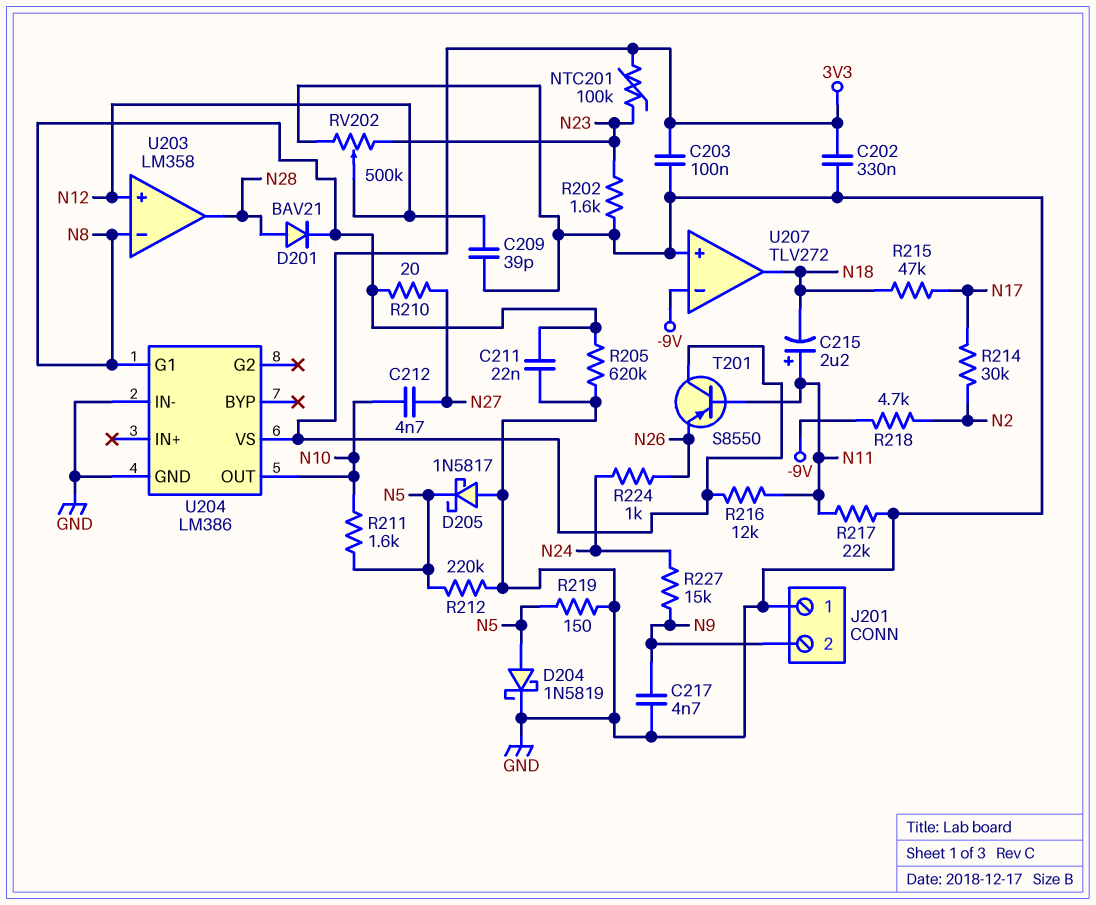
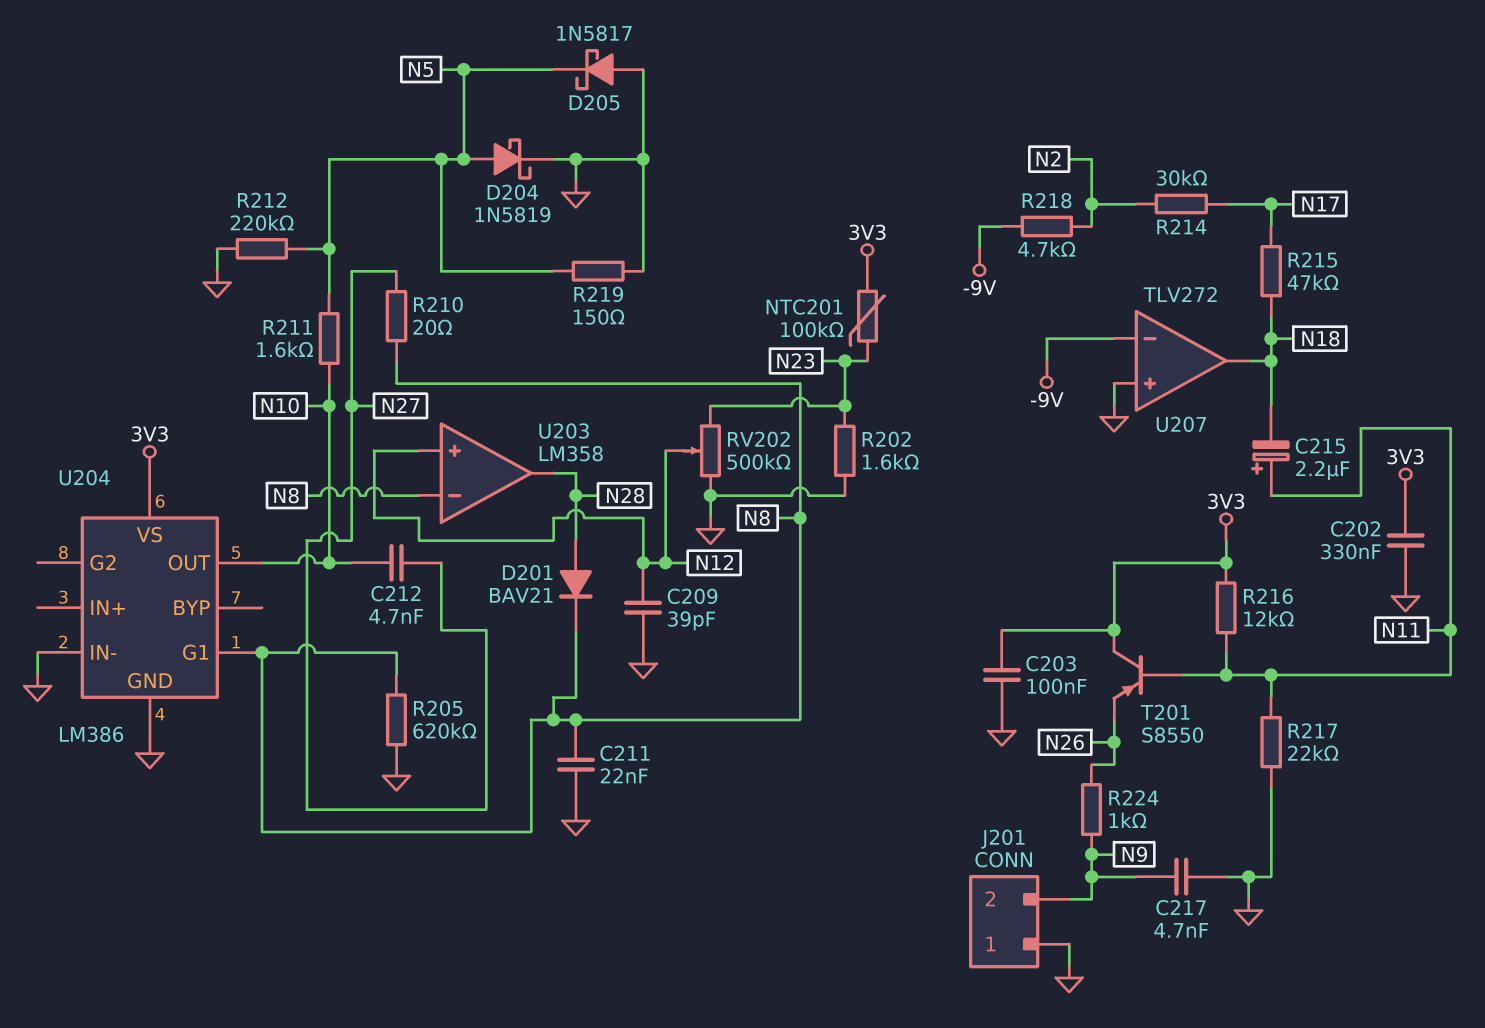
R224: 1k (N24, N26) -> 1k (N9, N26)
R227: 15k (N9, N24) -> none

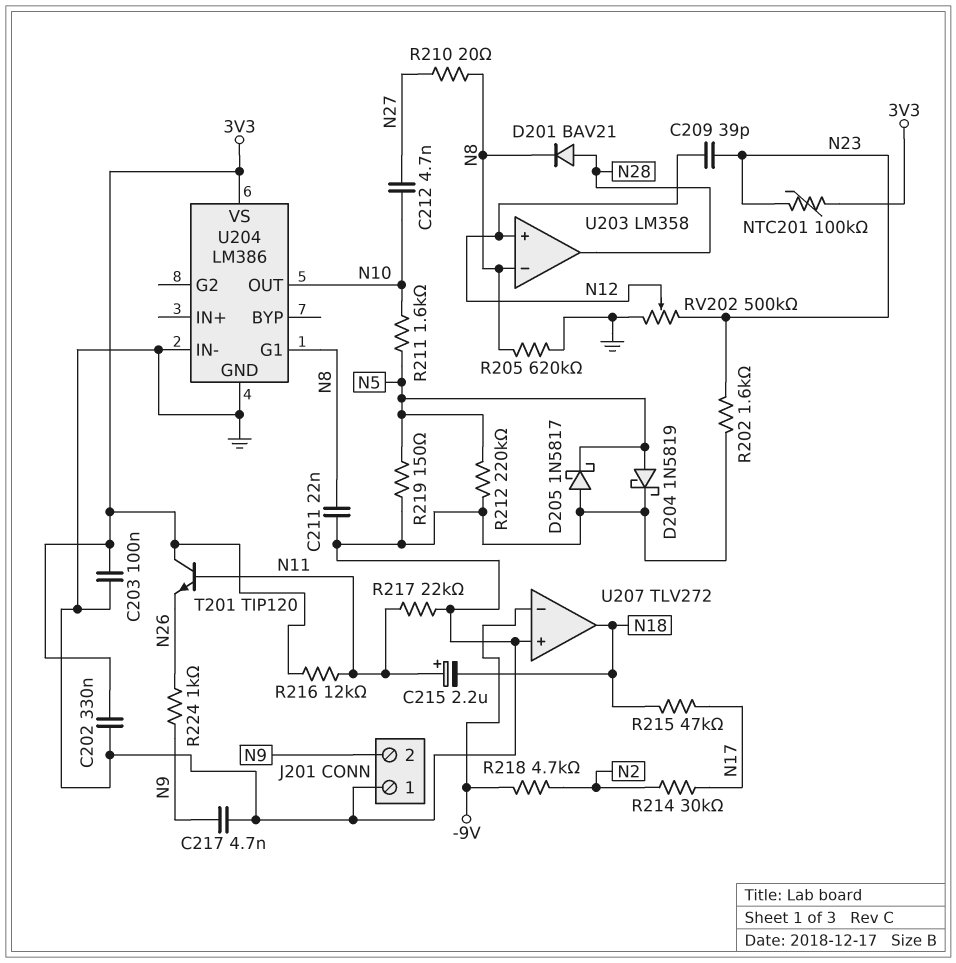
C209: 39pF (GND, N12) -> 39pF (N12, N23)
T201: PNP S8550 (B N11, C 3V3, E N26) -> NPN TIP120 (B N11, C 3V3, E N26)

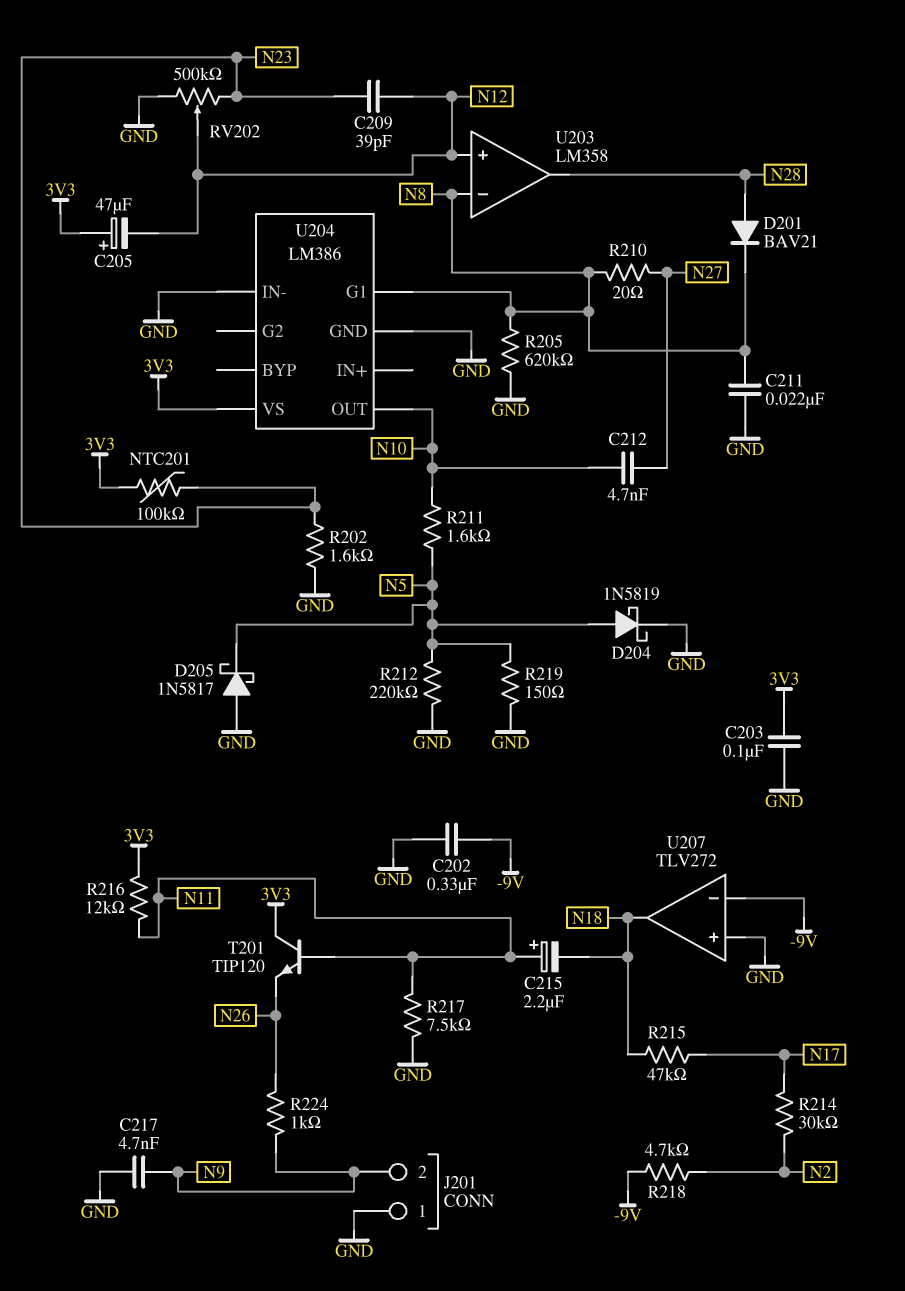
C202: 330nF (3V3, GND) -> 330nF (-9V, GND)
C205: none -> 47uF (plus 3V3, minus N12)
R217: 22k (GND, N11) -> 7.5k (GND, N11)

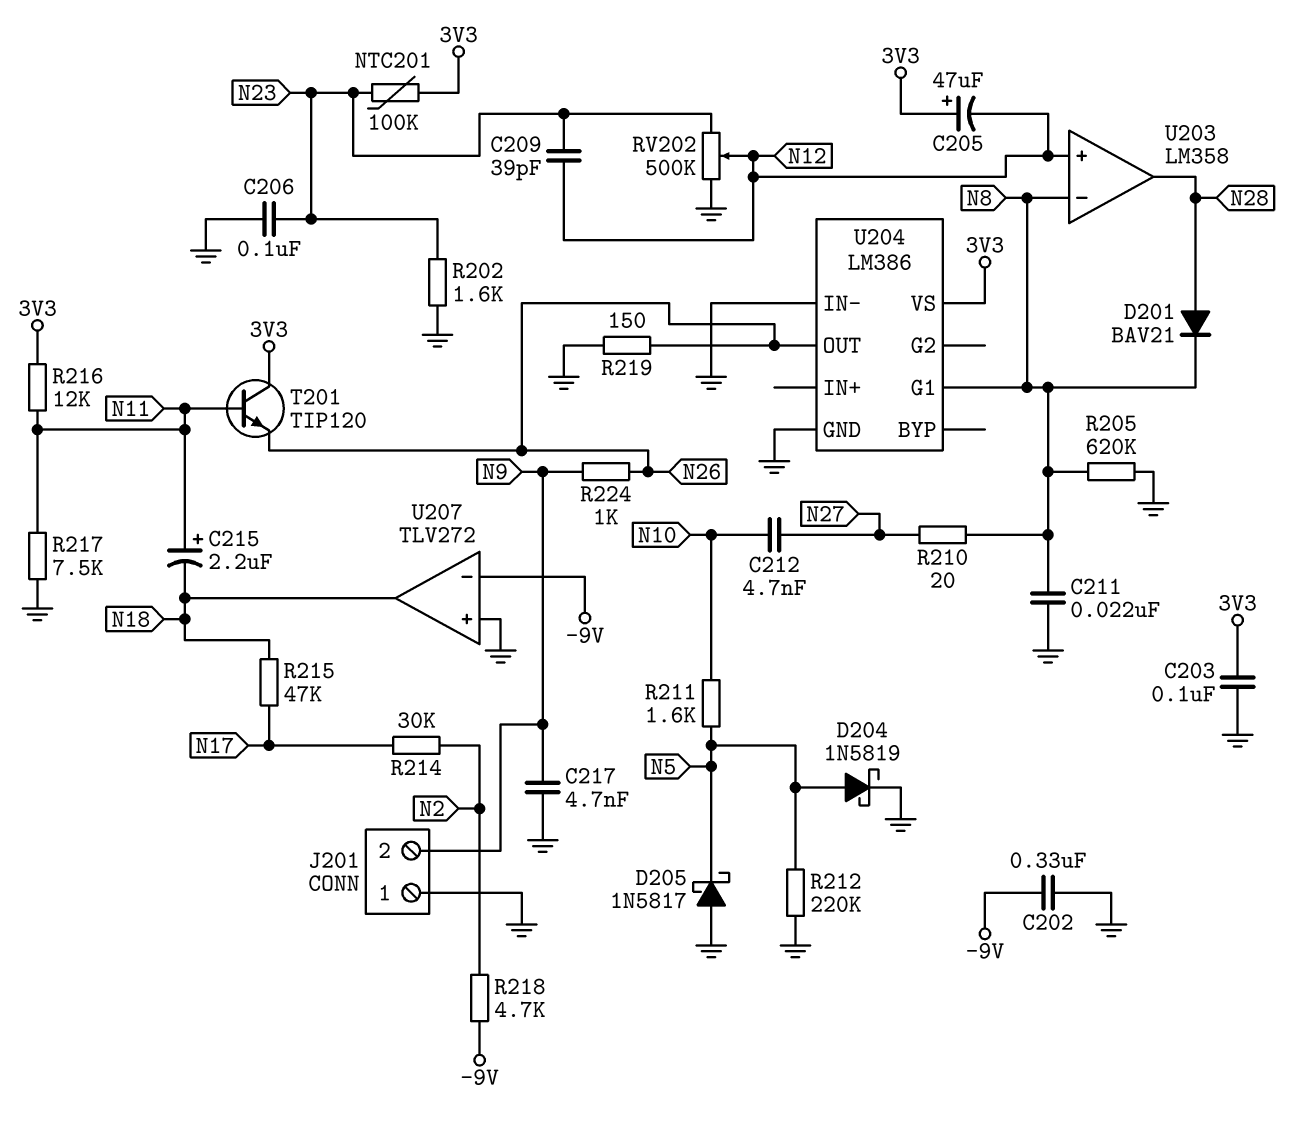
C206: none -> 100nF (GND, N23)
R219: 150 (GND, N5) -> 150 (GND, N26)
U204 pin OUT: N10 -> N26

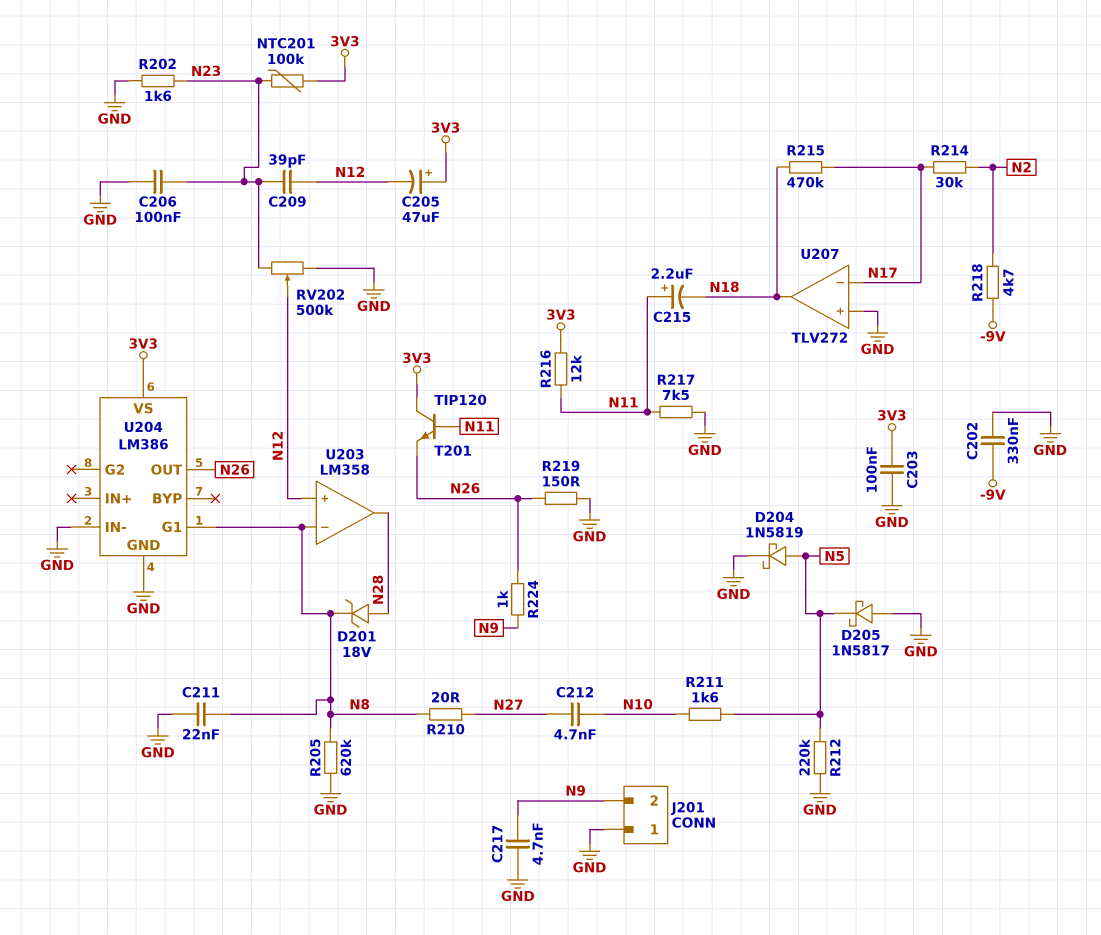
D201: diode BAV21 (A N28, K N8) -> zener 18V (A N28, K N8)
R215: 47k (N17, N18) -> 470k (N17, N18)
U207 pin in-: -9V -> N17

